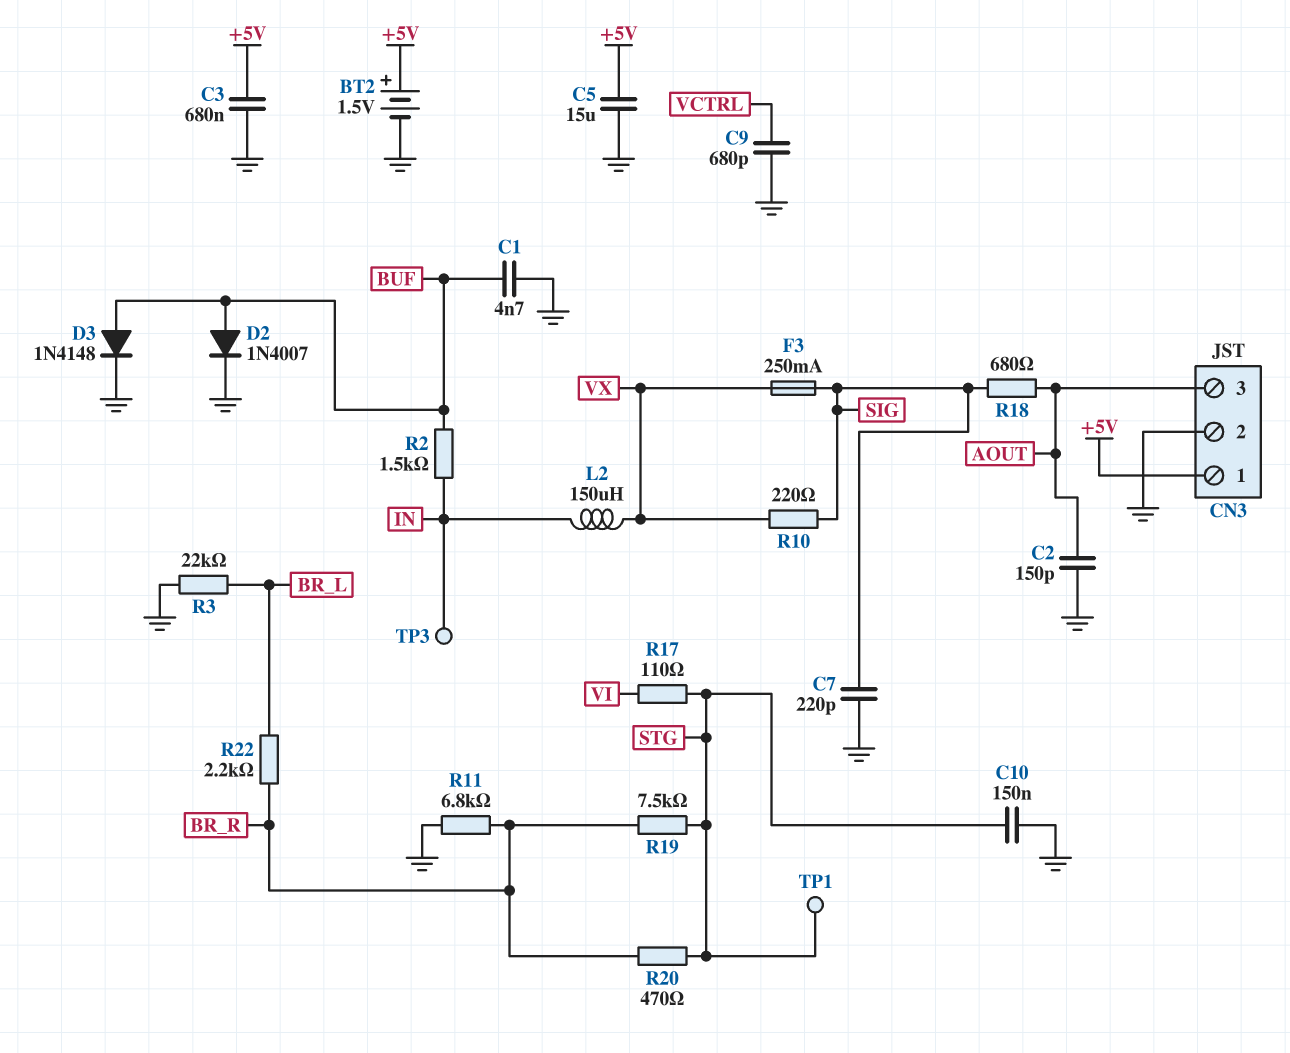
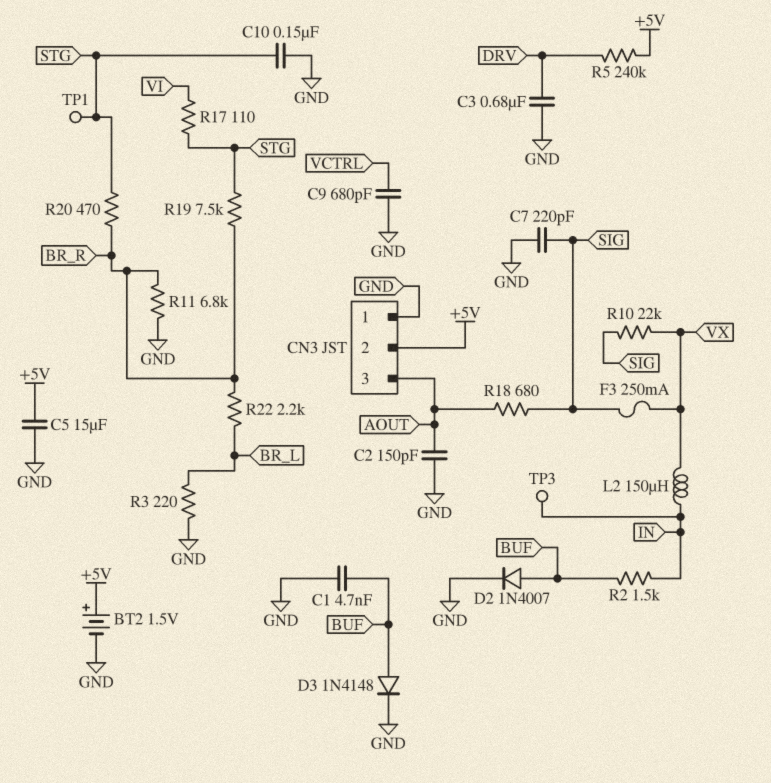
C3: 680nF (+5V, GND) -> 680nF (DRV, GND)
CN3 pin 1: +5V -> GND
CN3 pin 2: GND -> +5V
R3: 22k (BR_L, GND) -> 220 (BR_L, GND)
R5: none -> 240k (+5V, DRV)
R10: 220 (SIG, VX) -> 22k (SIG, VX)

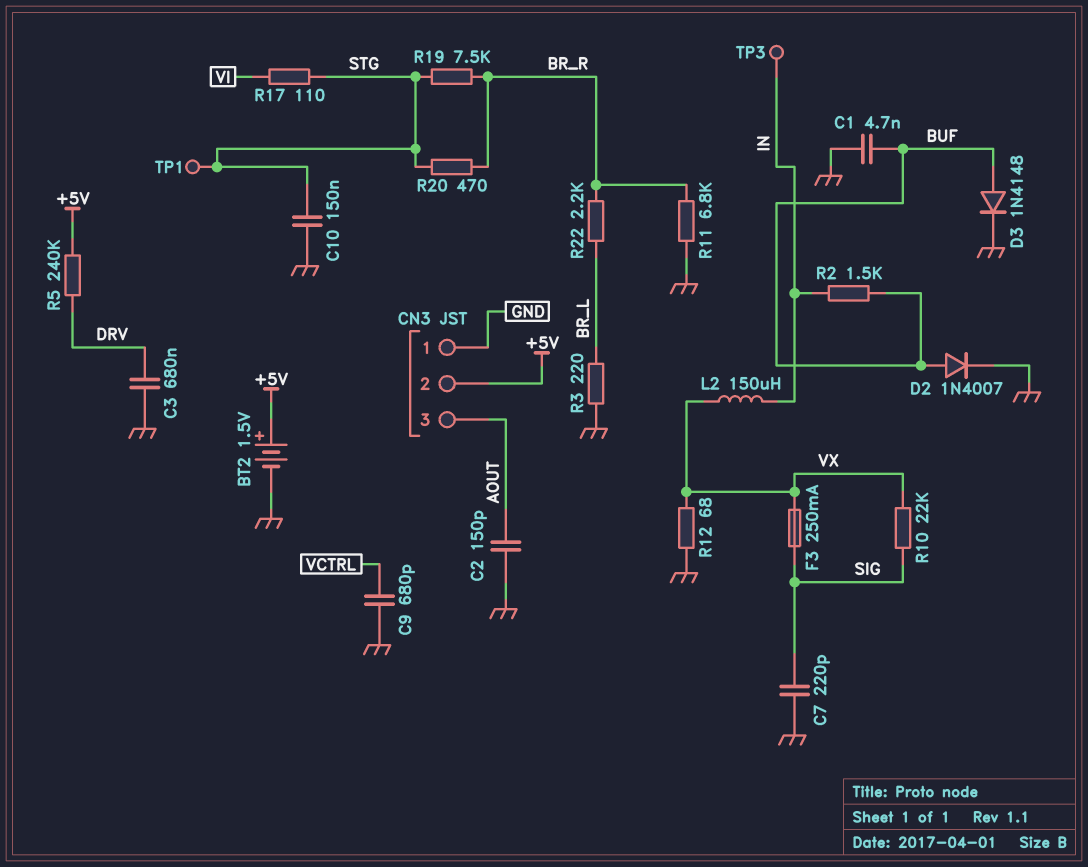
C5: 15uF (+5V, GND) -> none
R12: none -> 68 (GND, VX)
R18: 680 (AOUT, SIG) -> none

